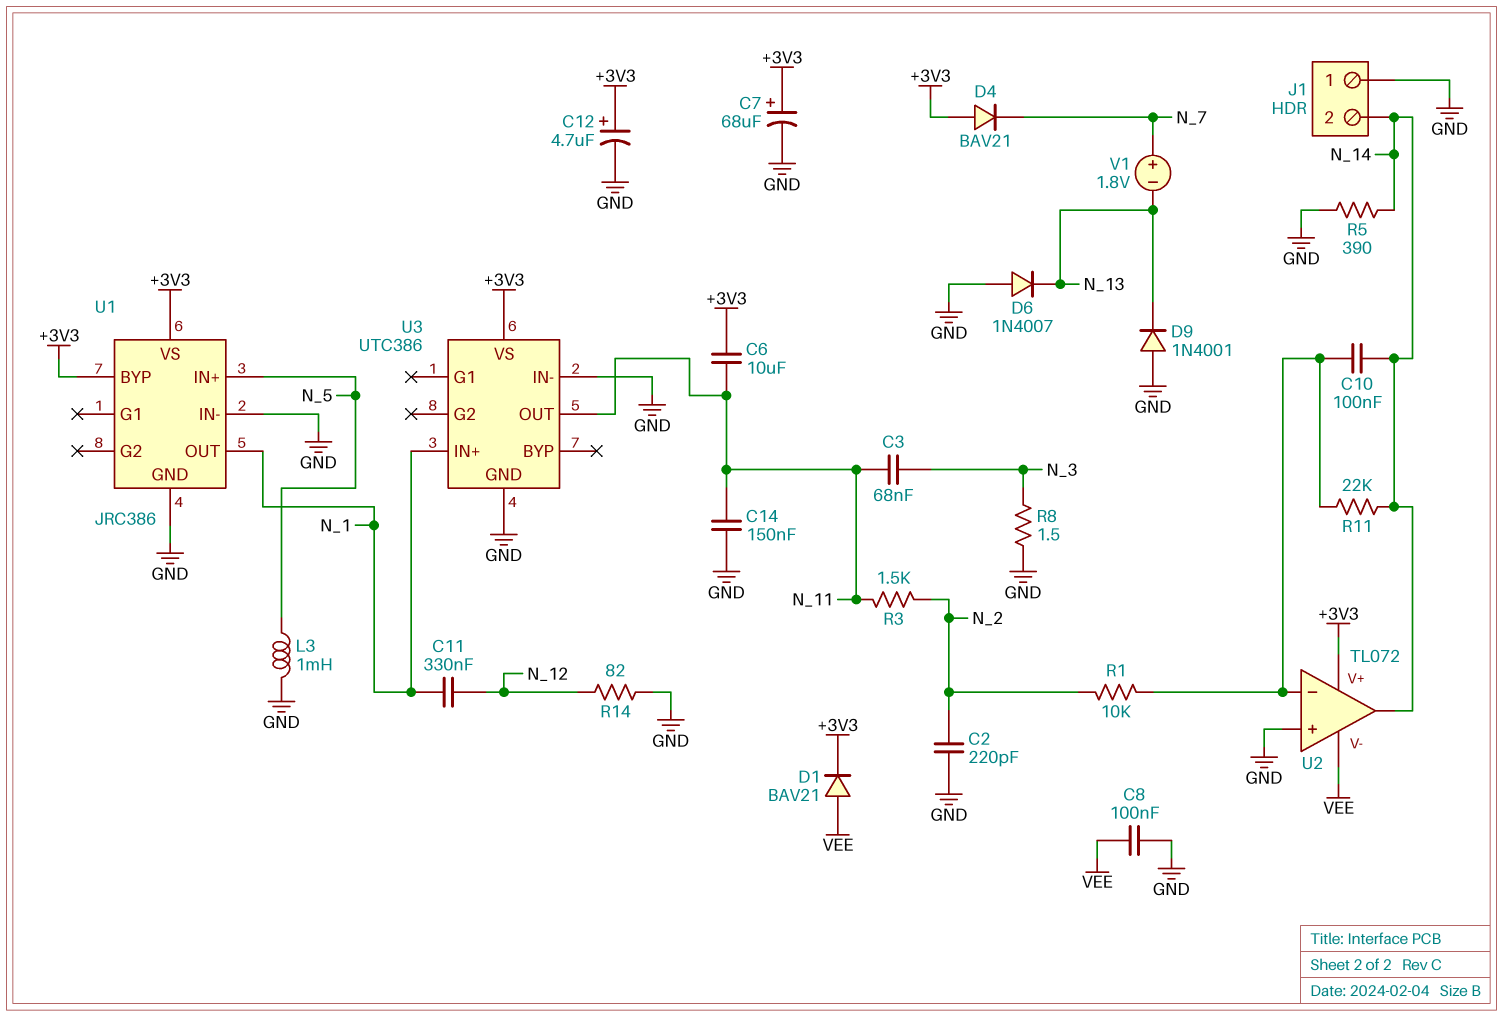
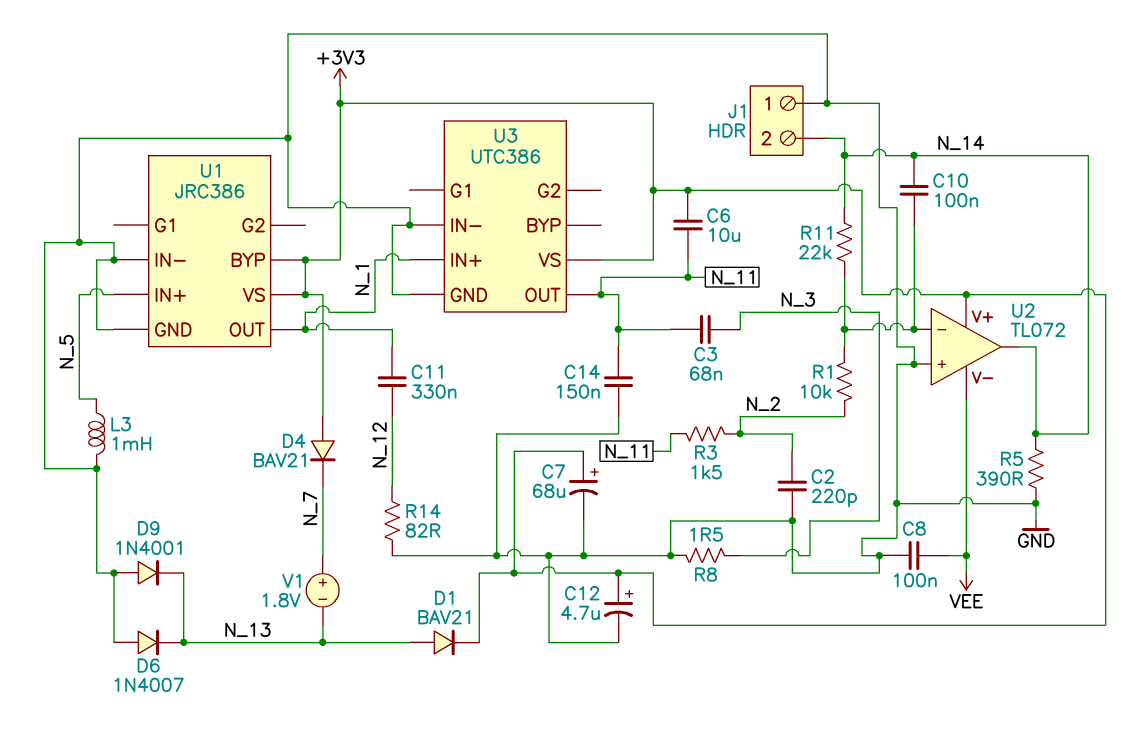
D1: diode BAV21 (A VEE, K +3V3) -> diode BAV21 (A N_13, K +3V3)

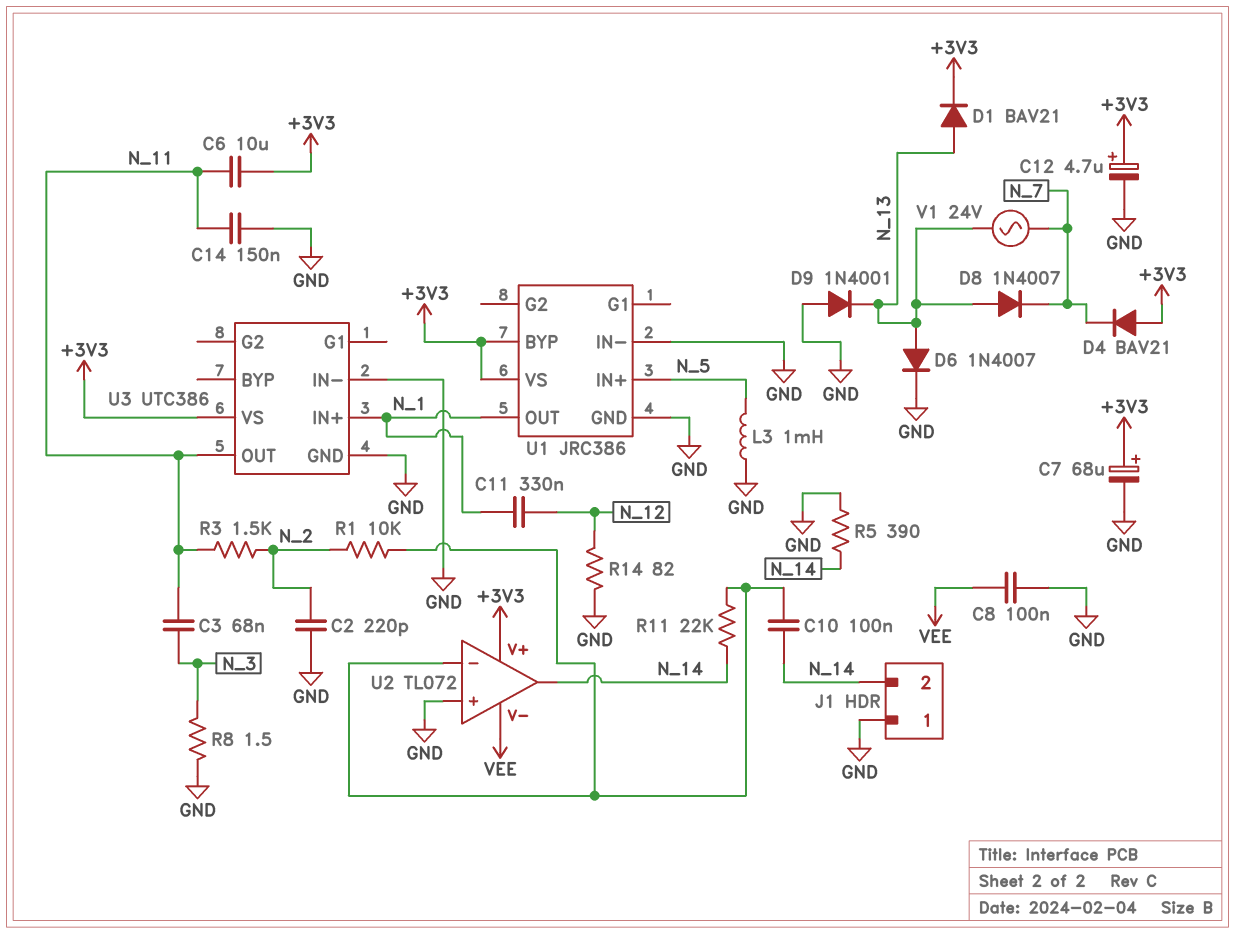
D6: diode 1N4007 (A GND, K N_13) -> diode 1N4007 (A N_13, K GND)
D8: none -> diode 1N4007 (A N_13, K N_7)
V1: 1.8V (plus N_7, minus N_13) -> AC 24V (N_7, N_13)

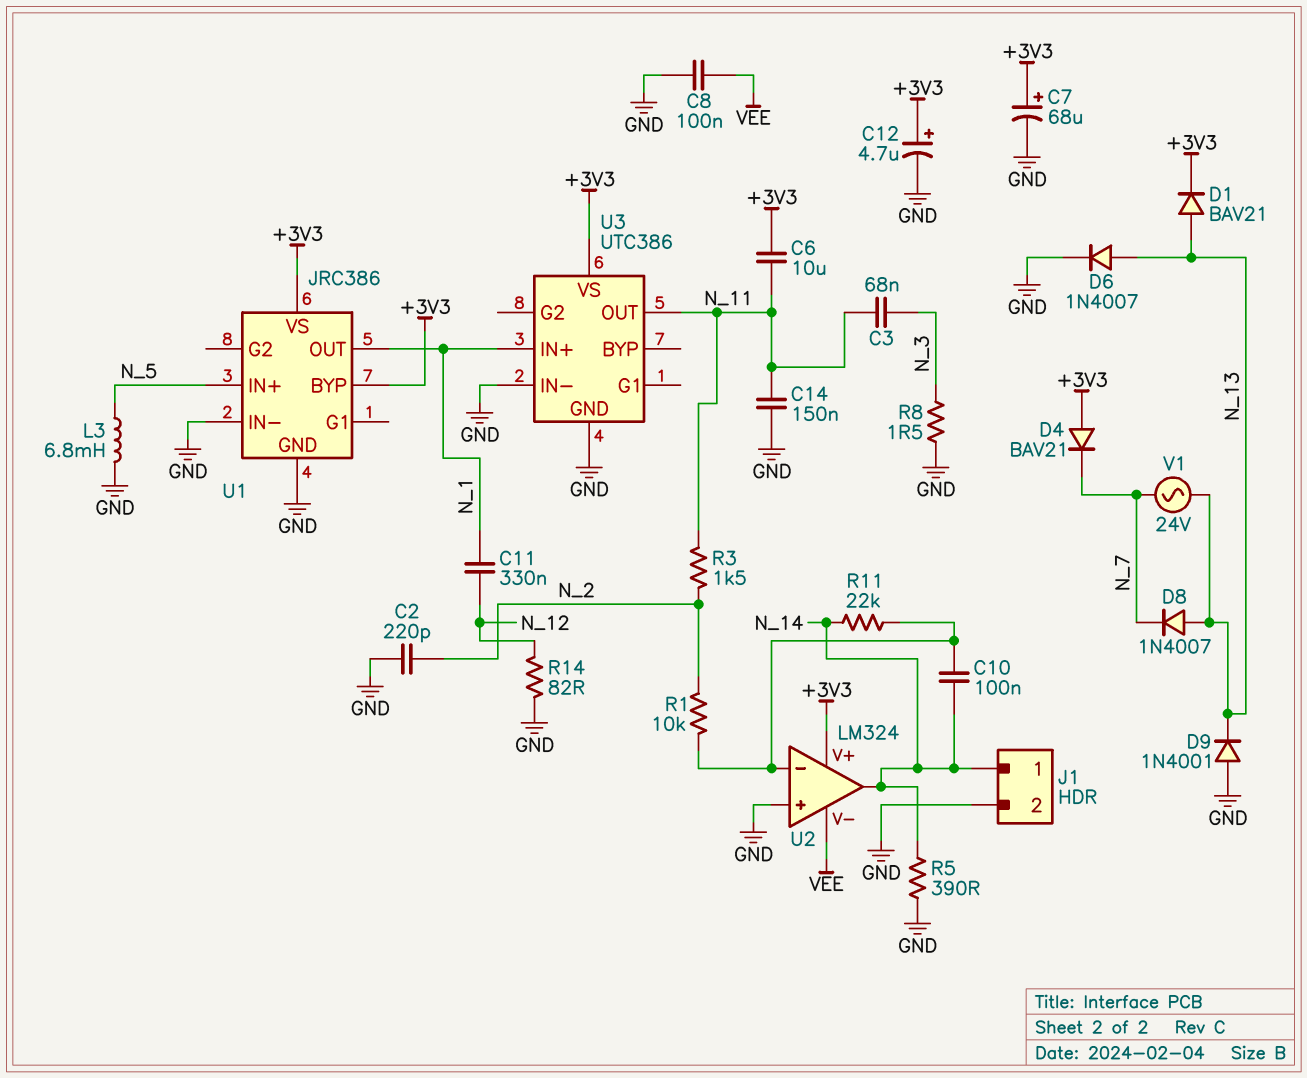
J1 pin 1: GND -> N_14
J1 pin 2: N_14 -> GND
L3: 1mH (GND, N_5) -> 6.8mH (GND, N_5)
U2: TL072 -> LM324

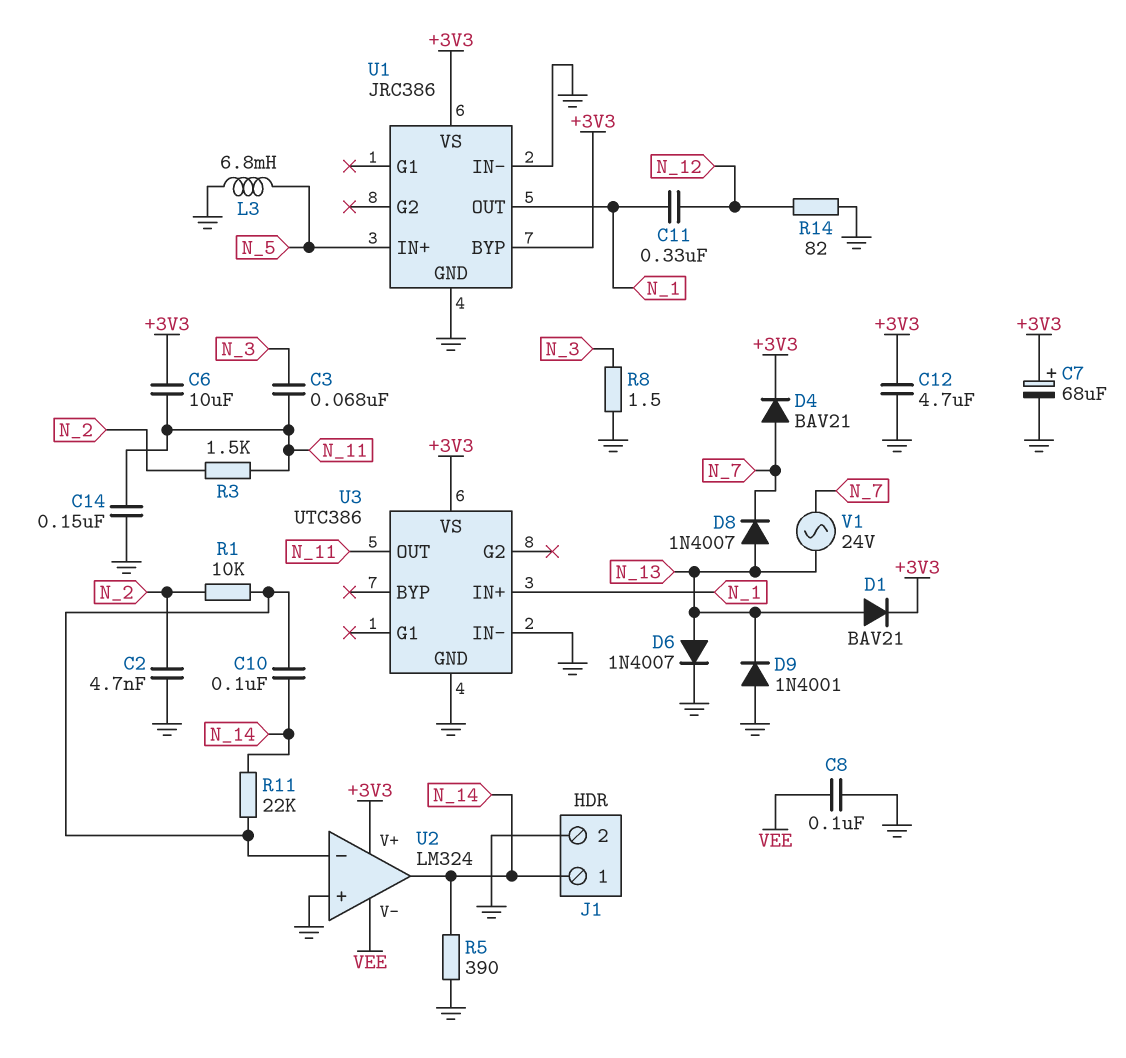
C2: 220pF (GND, N_2) -> 4.7nF (GND, N_2)
C12: 4.7uF (plus +3V3, minus GND) -> 4.7uF (+3V3, GND)
D4: diode BAV21 (A +3V3, K N_7) -> diode BAV21 (A N_7, K +3V3)

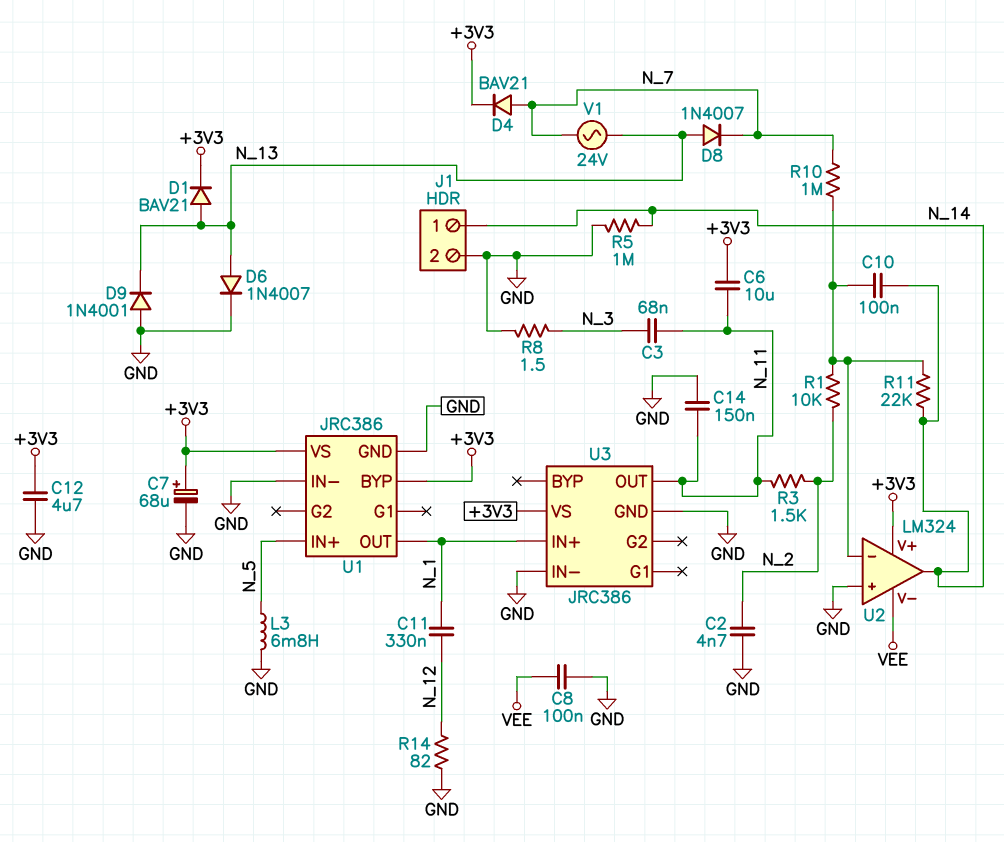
R5: 390 (GND, N_14) -> 1M (GND, N_14)
R10: none -> 1M (N_7, U2/in-)
U3: UTC386 -> JRC386

